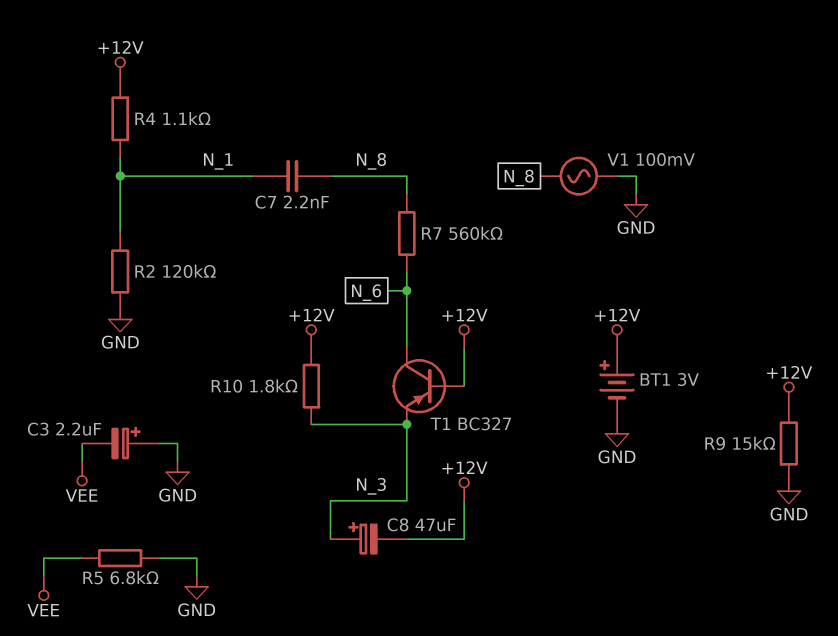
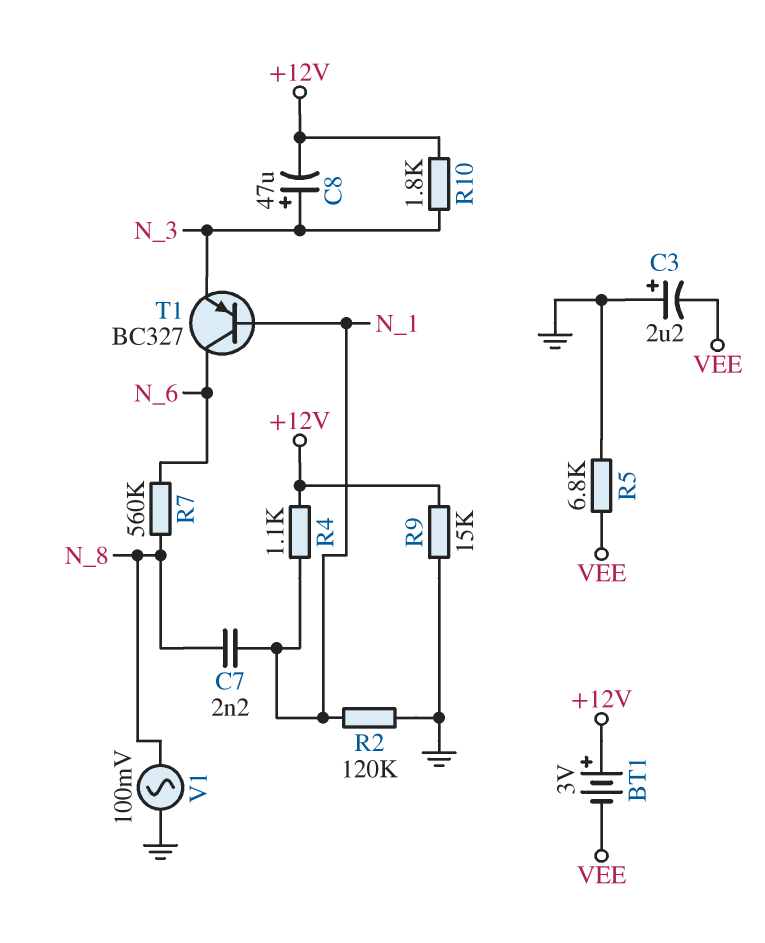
BT1: 3V (plus +12V, minus GND) -> 3V (plus +12V, minus VEE)
T1: PNP BC327 (B +12V, C N_6, E N_3) -> PNP BC327 (B N_1, C N_6, E N_3)

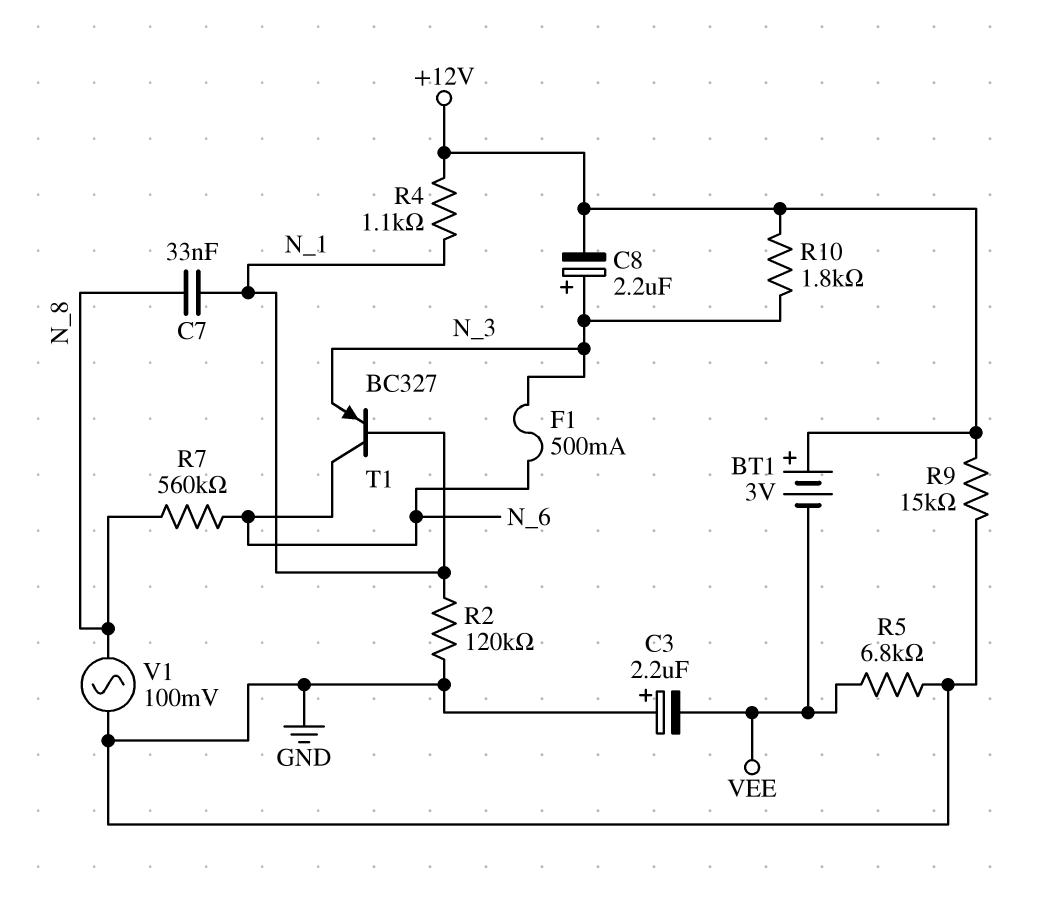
C7: 2.2nF (N_1, N_8) -> 33nF (N_1, N_8)
C8: 47uF (plus N_3, minus +12V) -> 2.2uF (plus N_3, minus +12V)
F1: none -> 500mA (N_3, N_6)

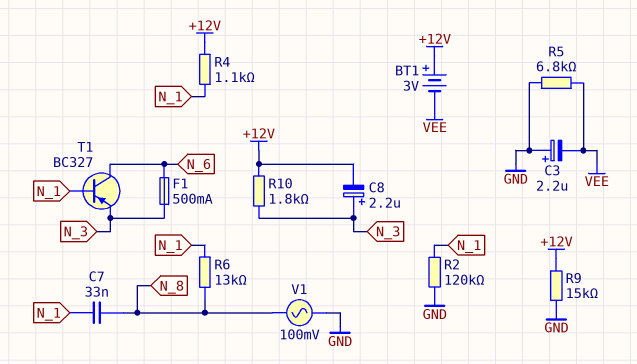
R6: none -> 13k (N_1, N_8)
R7: 560k (N_6, N_8) -> none

